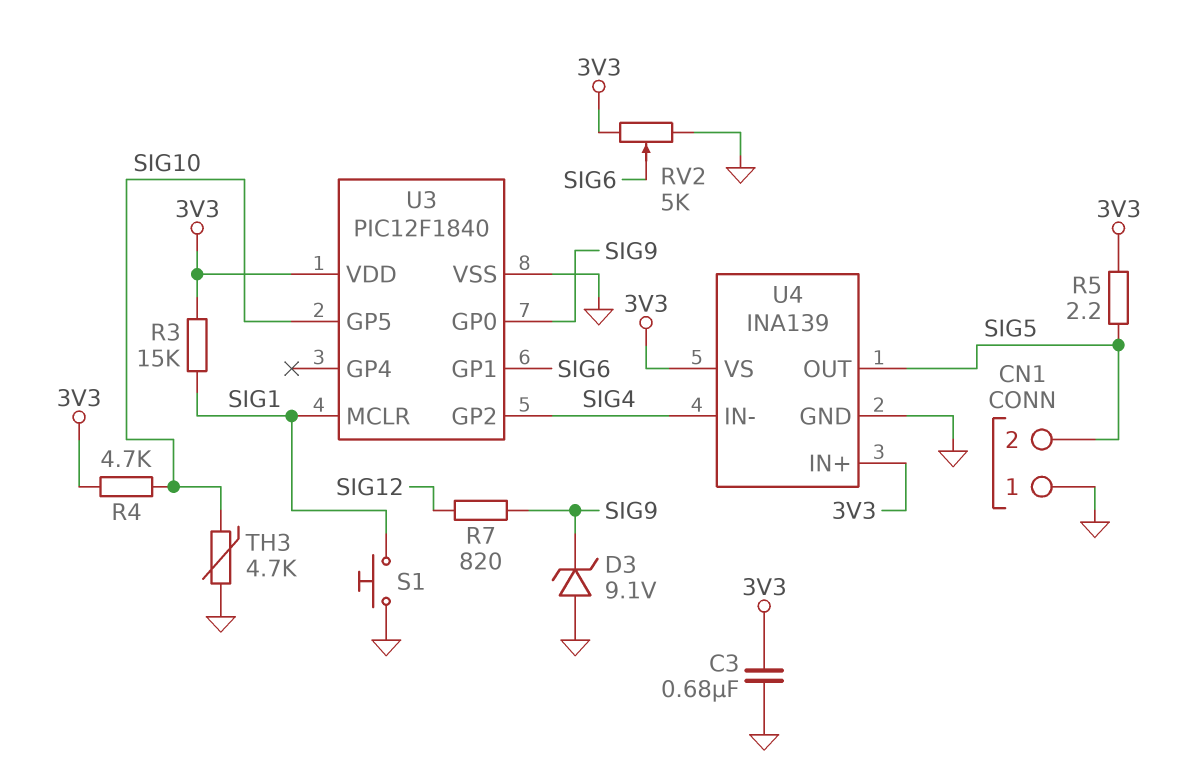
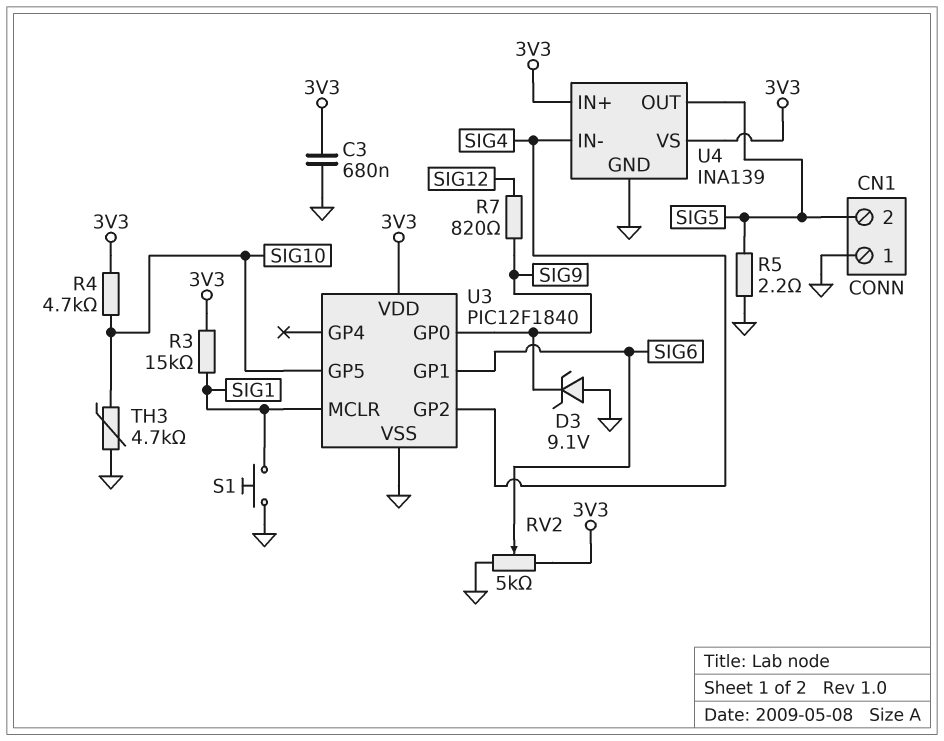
R5: 2.2 (3V3, SIG5) -> 2.2 (GND, SIG5)

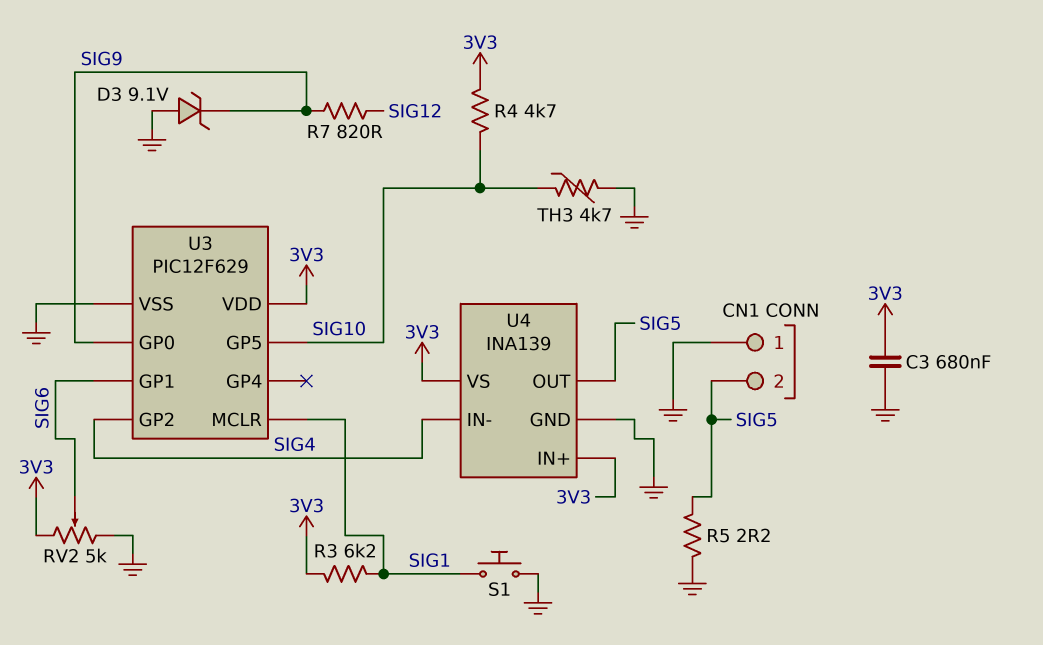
R3: 15k (3V3, SIG1) -> 6.2k (3V3, SIG1)
U3: PIC12F1840 -> PIC12F629

